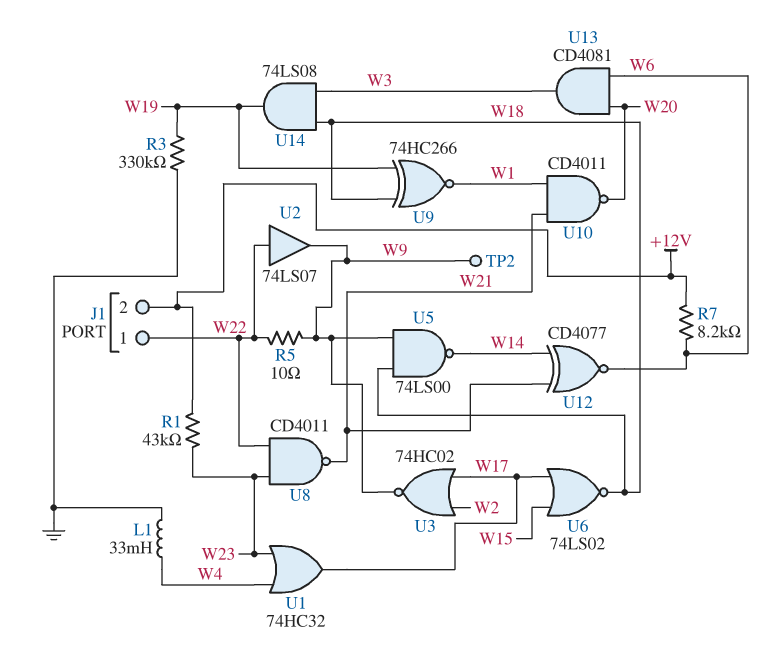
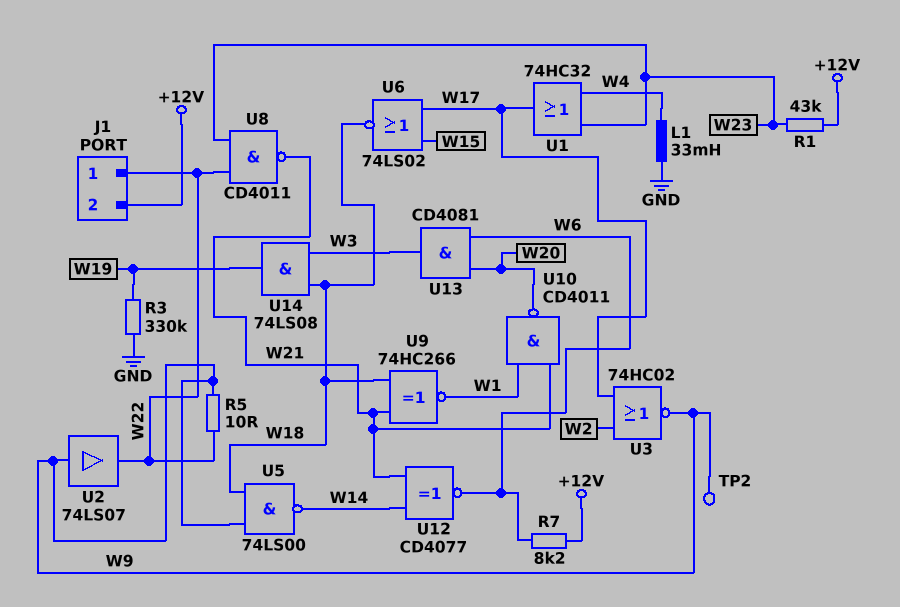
U2: buffer 74LS07 (in W22, out W9) -> buffer 74LS07 (in W9, out W22)
U9: XNOR 74HC266 (in W18, in W19, out W1) -> XNOR 74HC266 (in W18, in W21, out W1)

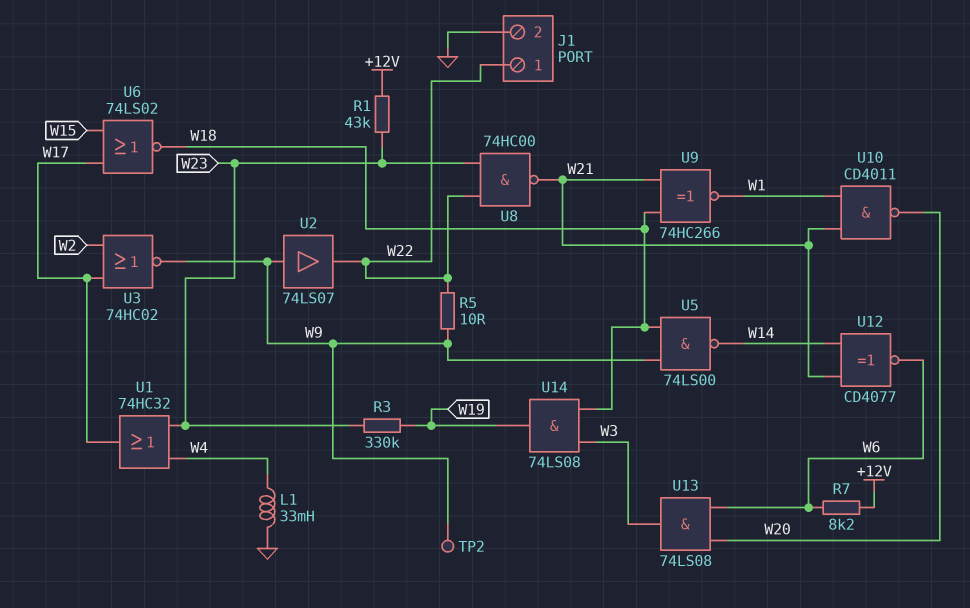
J1 pin 2: +12V -> GND
R3: 330k (GND, W19) -> 330k (W19, W23)
U8: NAND CD4011 (in W22, in W23, out W21) -> NAND 74HC00 (in W22, in W23, out W21)
U13: AND CD4081 (in W6, in W20, out W3) -> AND 74LS08 (in W6, in W20, out W3)

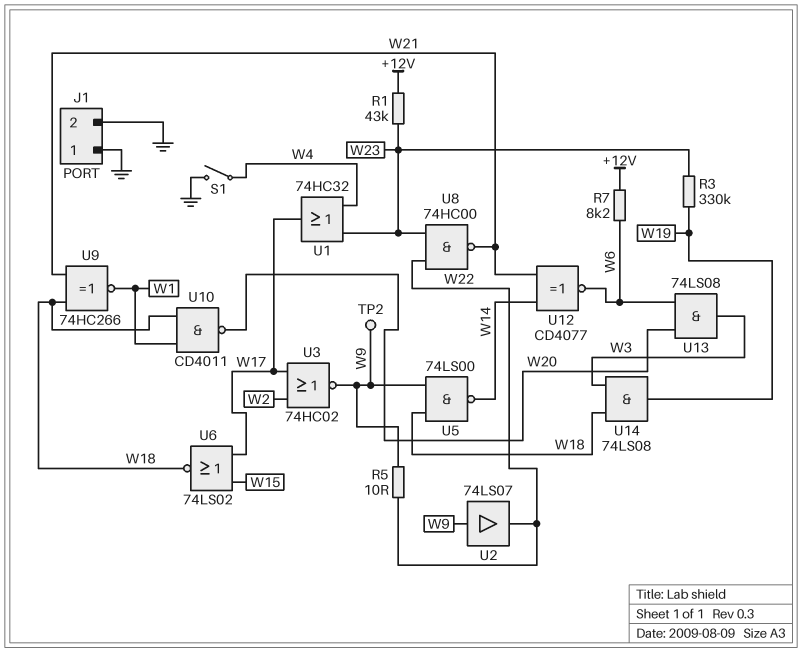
J1 pin 1: W22 -> GND
L1: 33mH (GND, W4) -> none
S1: none -> switch (GND, W4)
U10: NAND CD4011 (in W1, in W21, out W20) -> NAND CD4011 (in W1, in W18, out W20)

